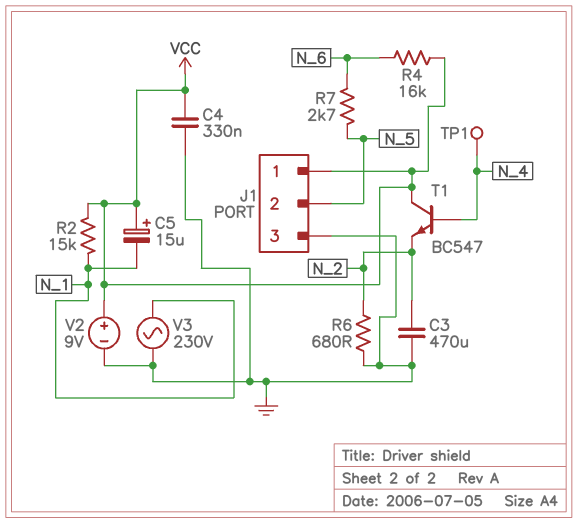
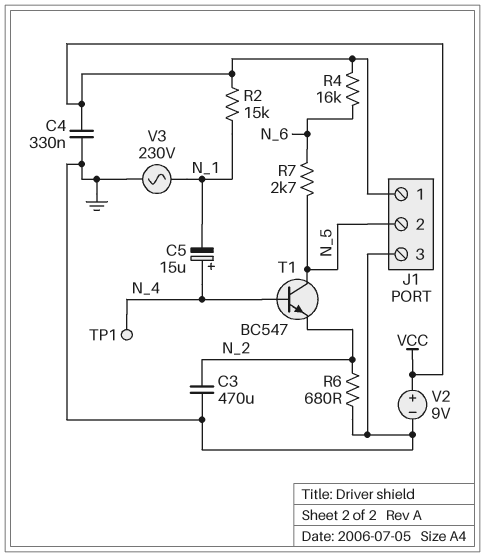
C5: 15uF (plus VCC, minus N_1) -> 15uF (plus N_4, minus N_1)
T1: NPN BC547 (B N_4, C VCC, E N_2) -> NPN BC547 (B N_4, C N_5, E N_2)

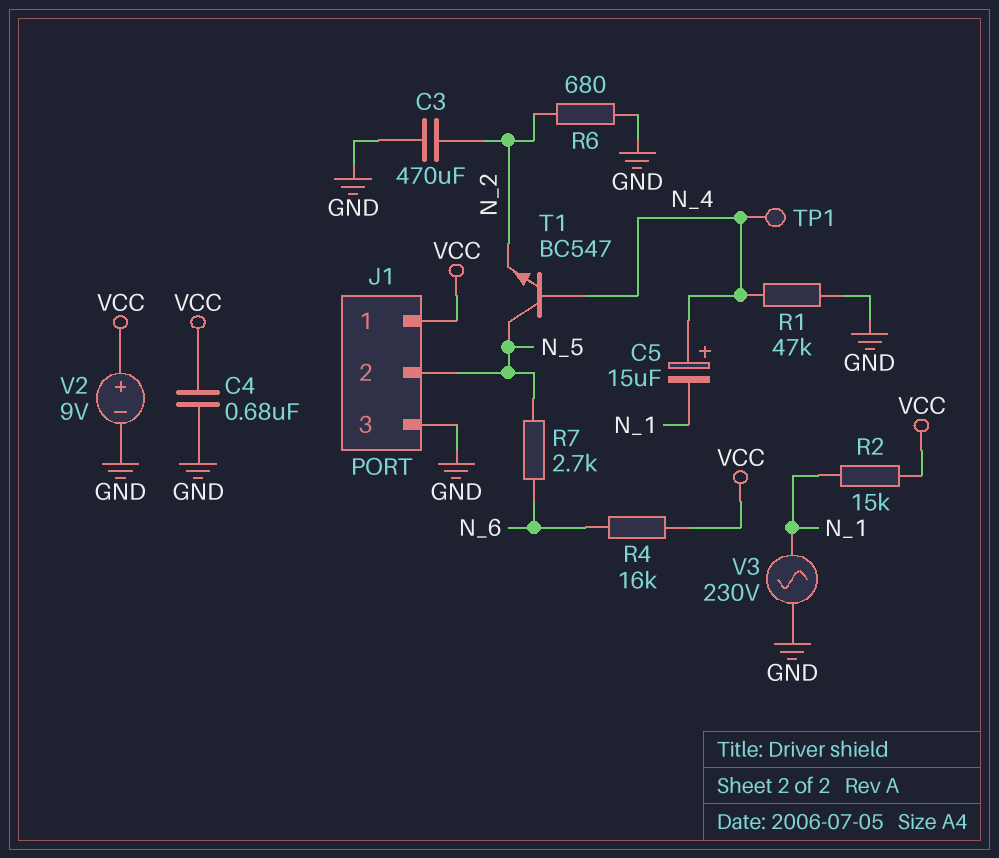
C4: 330nF (GND, VCC) -> 680nF (GND, VCC)
R1: none -> 47k (GND, N_4)

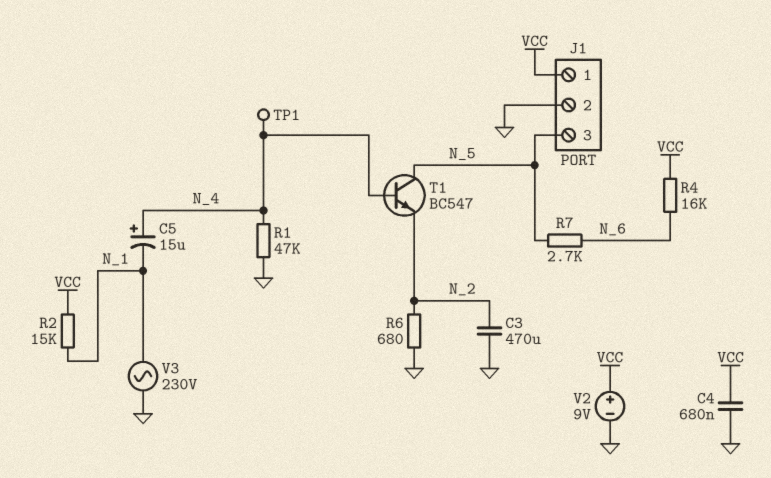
J1 pin 2: N_5 -> GND
J1 pin 3: GND -> N_5

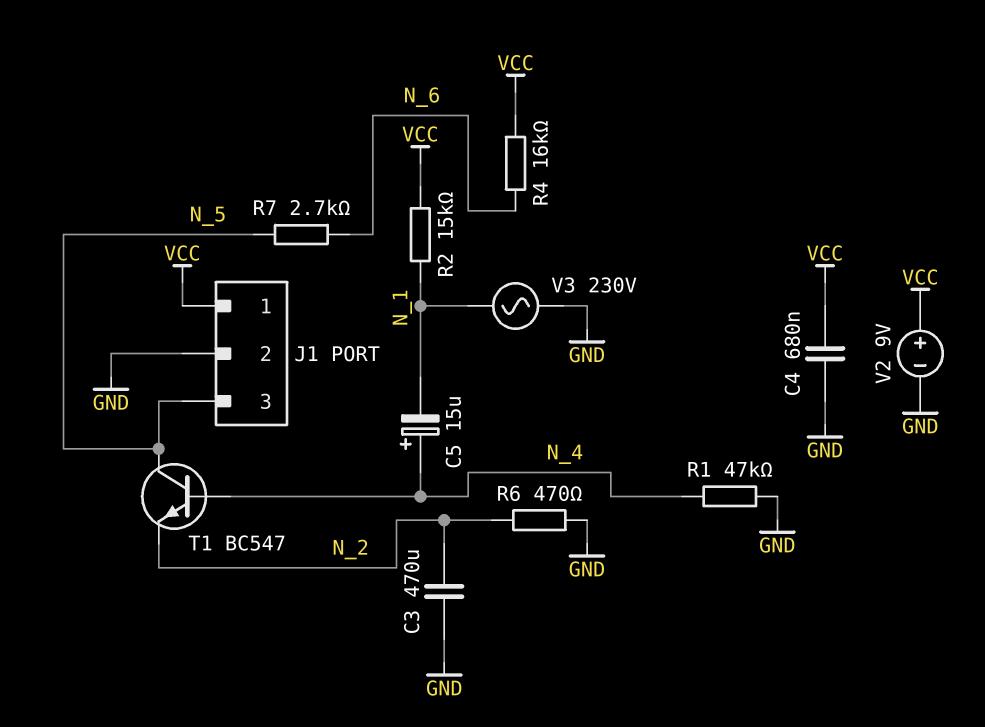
R6: 680 (GND, N_2) -> 470 (GND, N_2)
TP1: test point (N_4) -> none

